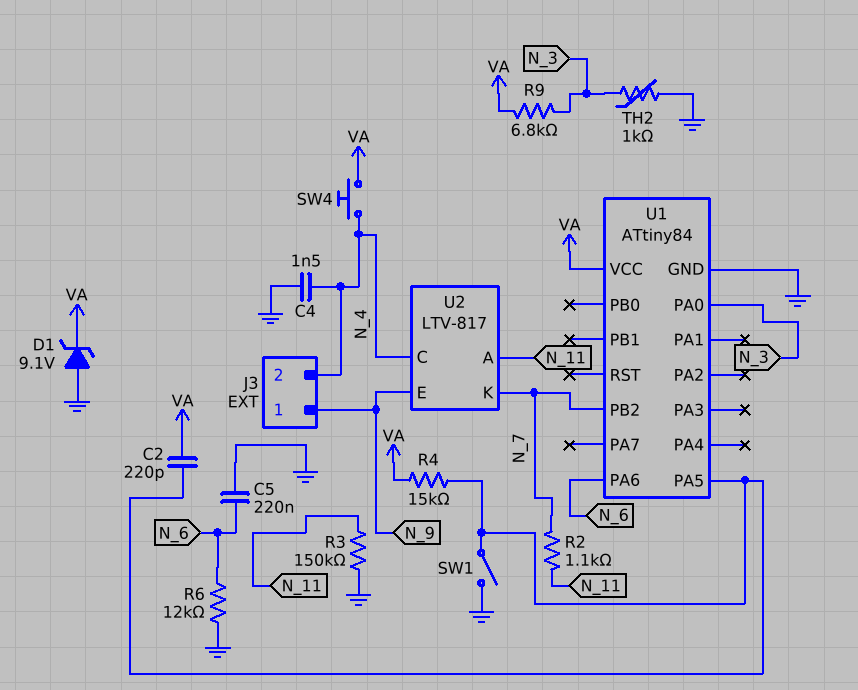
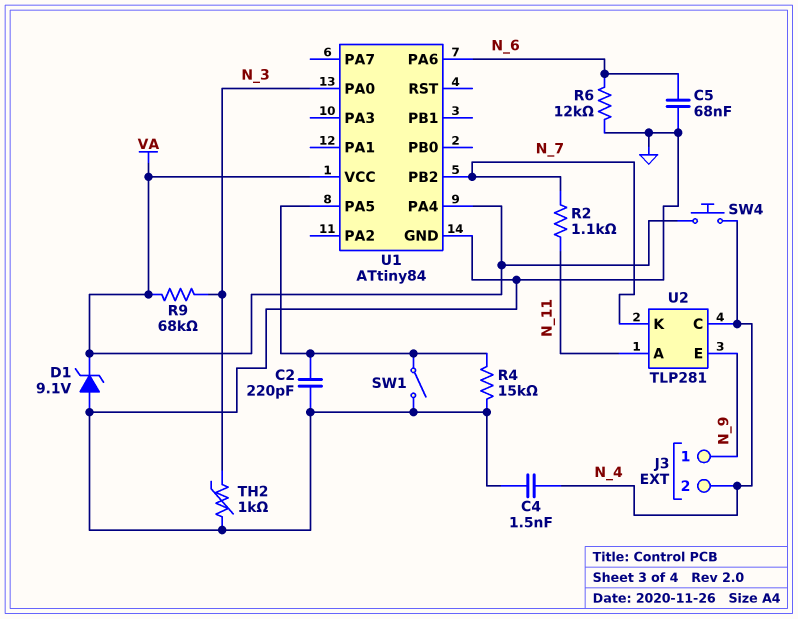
C2: 220pF (U1/PA5, VA) -> 220pF (GND, U1/PA5)
C5: 220nF (GND, N_6) -> 68nF (GND, N_6)
R3: 150k (GND, N_11) -> none
R4: 15k (U1/PA5, VA) -> 15k (GND, U1/PA5)
R9: 6.8k (N_3, VA) -> 68k (N_3, VA)
U1 pin PA4: none -> VA
U2: LTV-817 -> TLP281

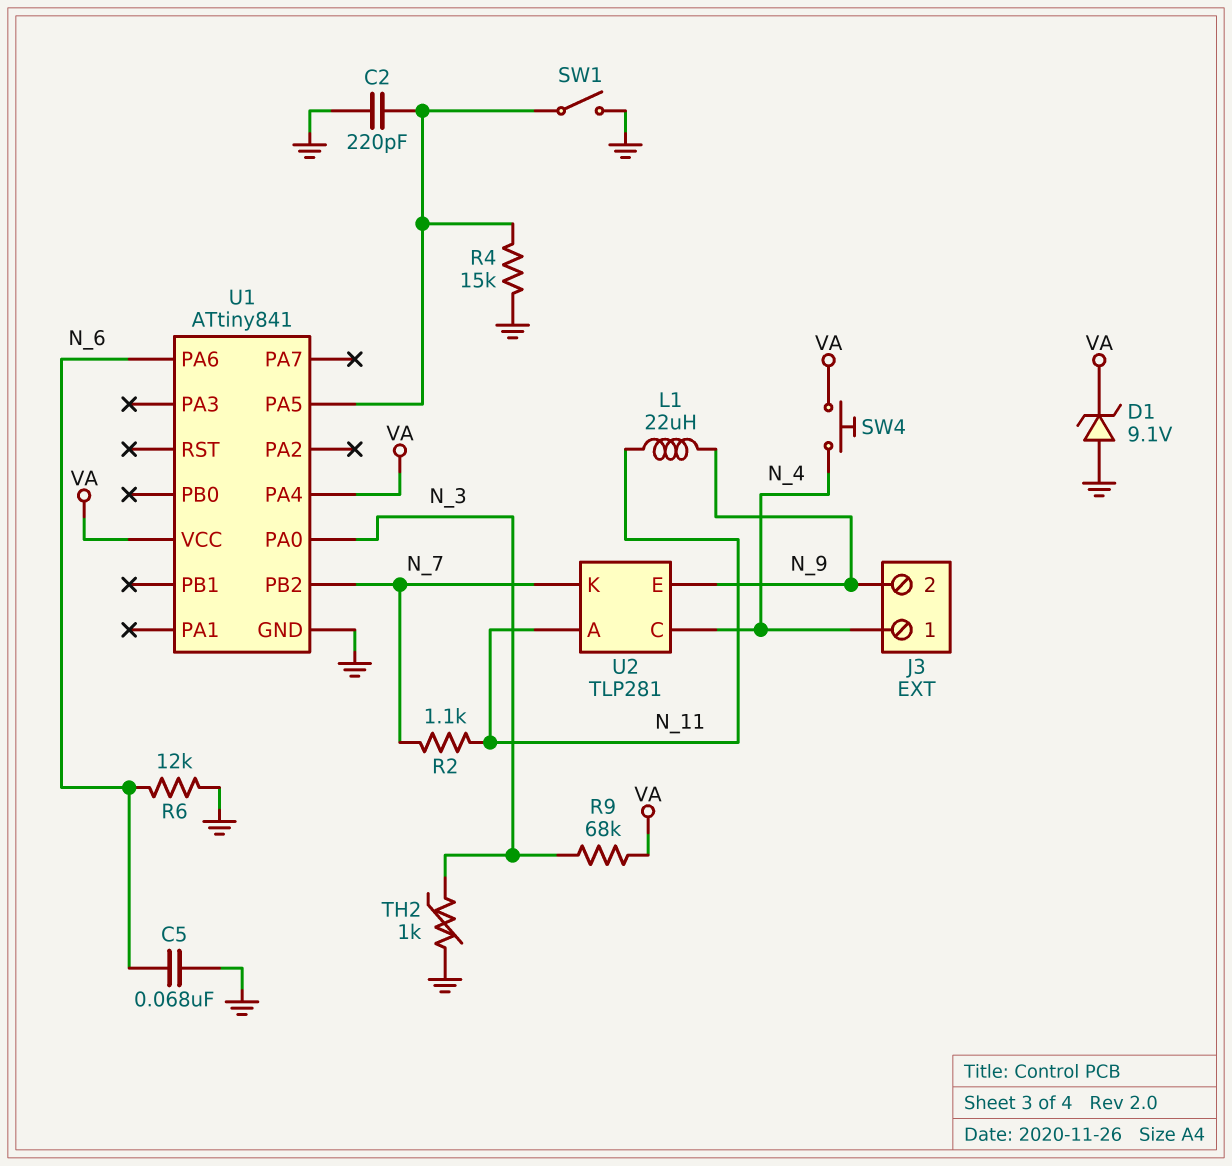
C4: 1.5nF (GND, N_4) -> none
J3 pin 1: N_9 -> N_4
J3 pin 2: N_4 -> N_9
L1: none -> 22uH (N_9, N_11)
U1: ATtiny84 -> ATtiny841

